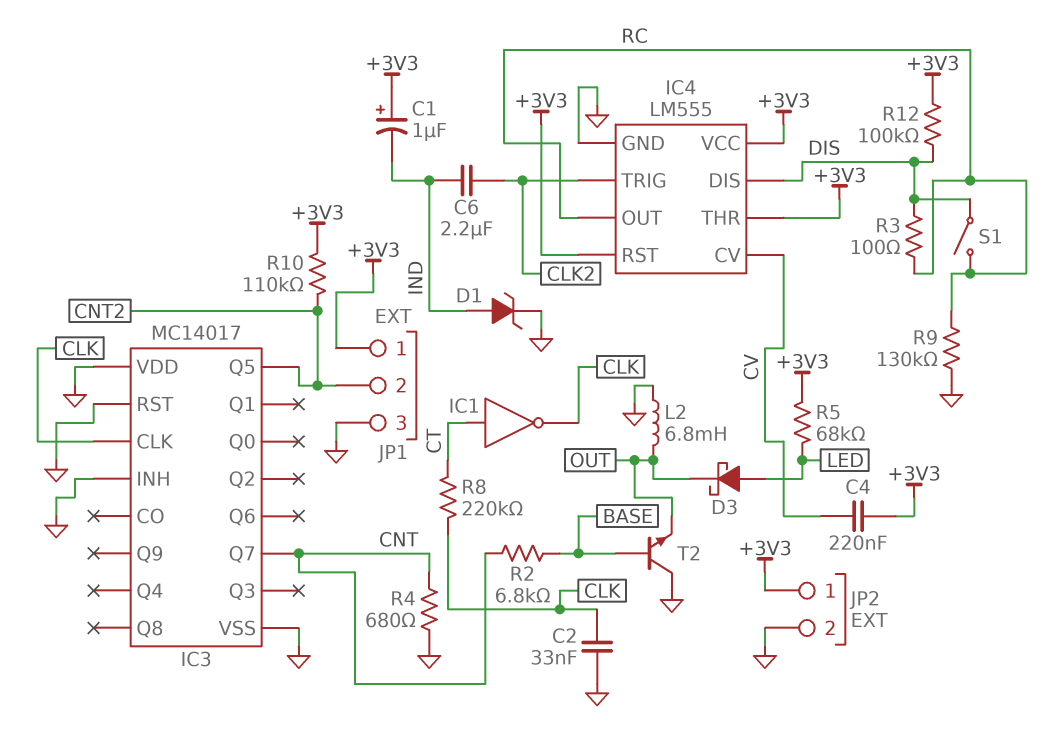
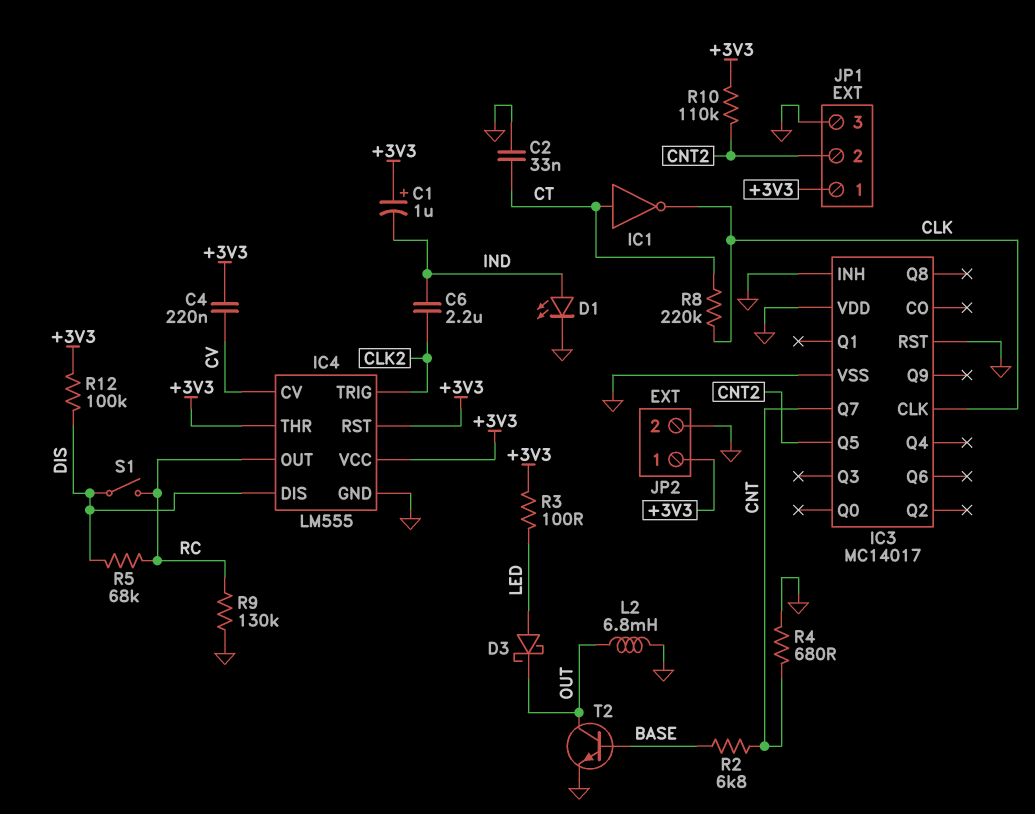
C2: 33nF (CLK, GND) -> 33nF (CT, GND)
D1: zener (A IND, K GND) -> LED (A IND, K GND)
R3: 100 (DIS, RC) -> 100 (+3V3, LED)
R5: 68k (+3V3, LED) -> 68k (DIS, RC)
T2: NPN (B BASE, C GND, E OUT) -> NPN (B BASE, C OUT, E GND)

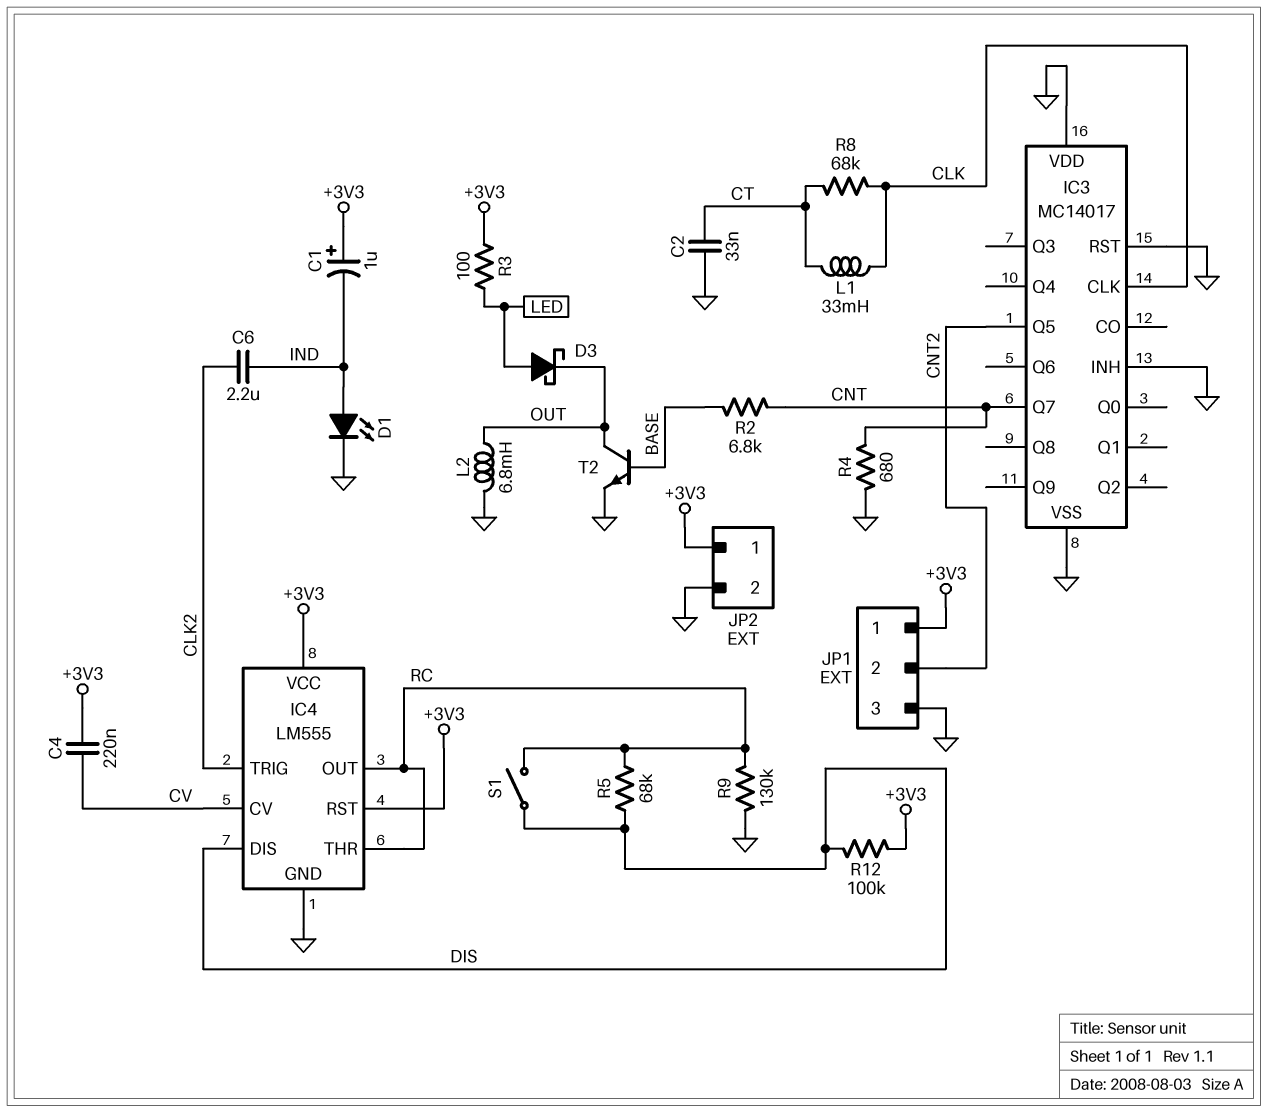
IC1: NOT (in CT, out CLK) -> none
IC4 pin THR: +3V3 -> RC
L1: none -> 33mH (CLK, CT)
R8: 220k (CLK, CT) -> 68k (CLK, CT)
R10: 110k (+3V3, CNT2) -> none

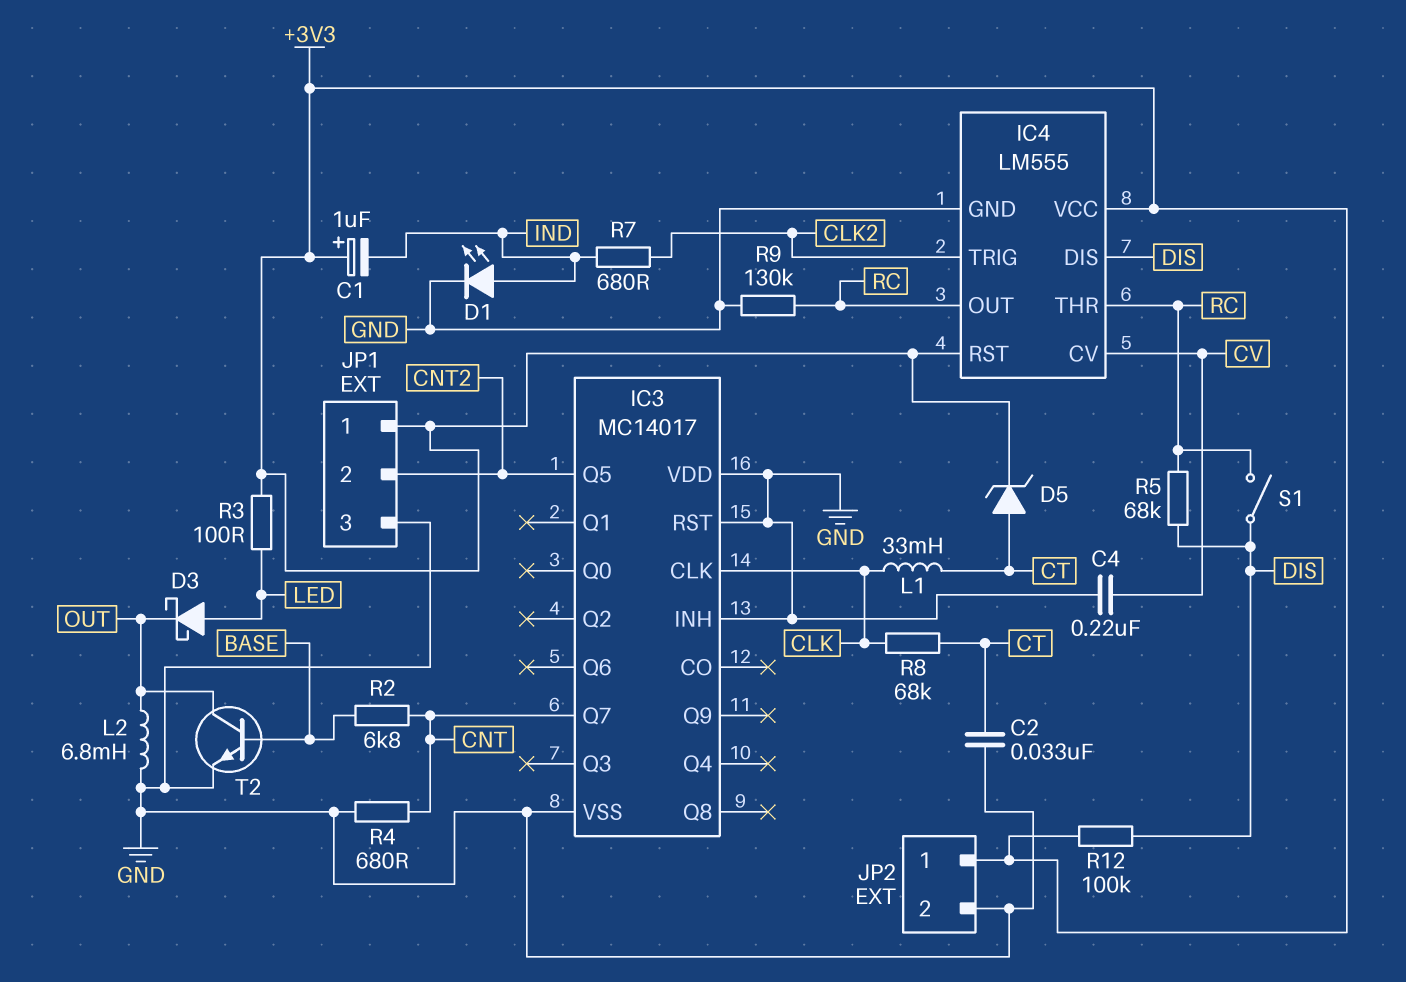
C4: 220nF (+3V3, CV) -> 220nF (CV, GND)
C6: 2.2uF (CLK2, IND) -> none
D5: none -> zener (A CT, K +3V3)
R7: none -> 680 (CLK2, IND)

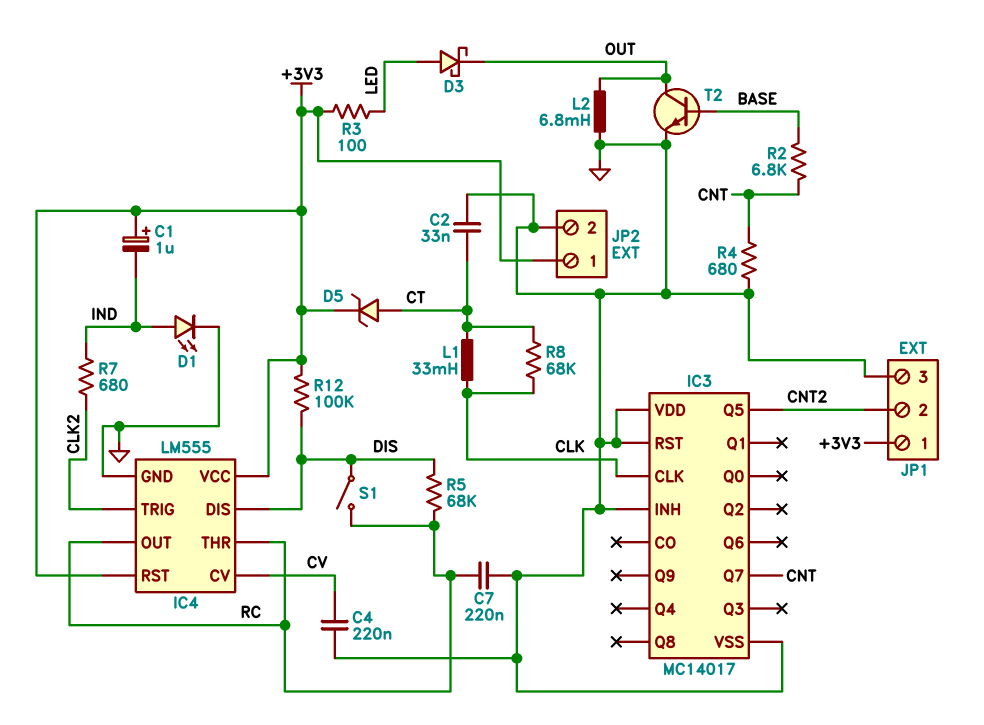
C7: none -> 220nF (GND, RC)
R9: 130k (GND, RC) -> none

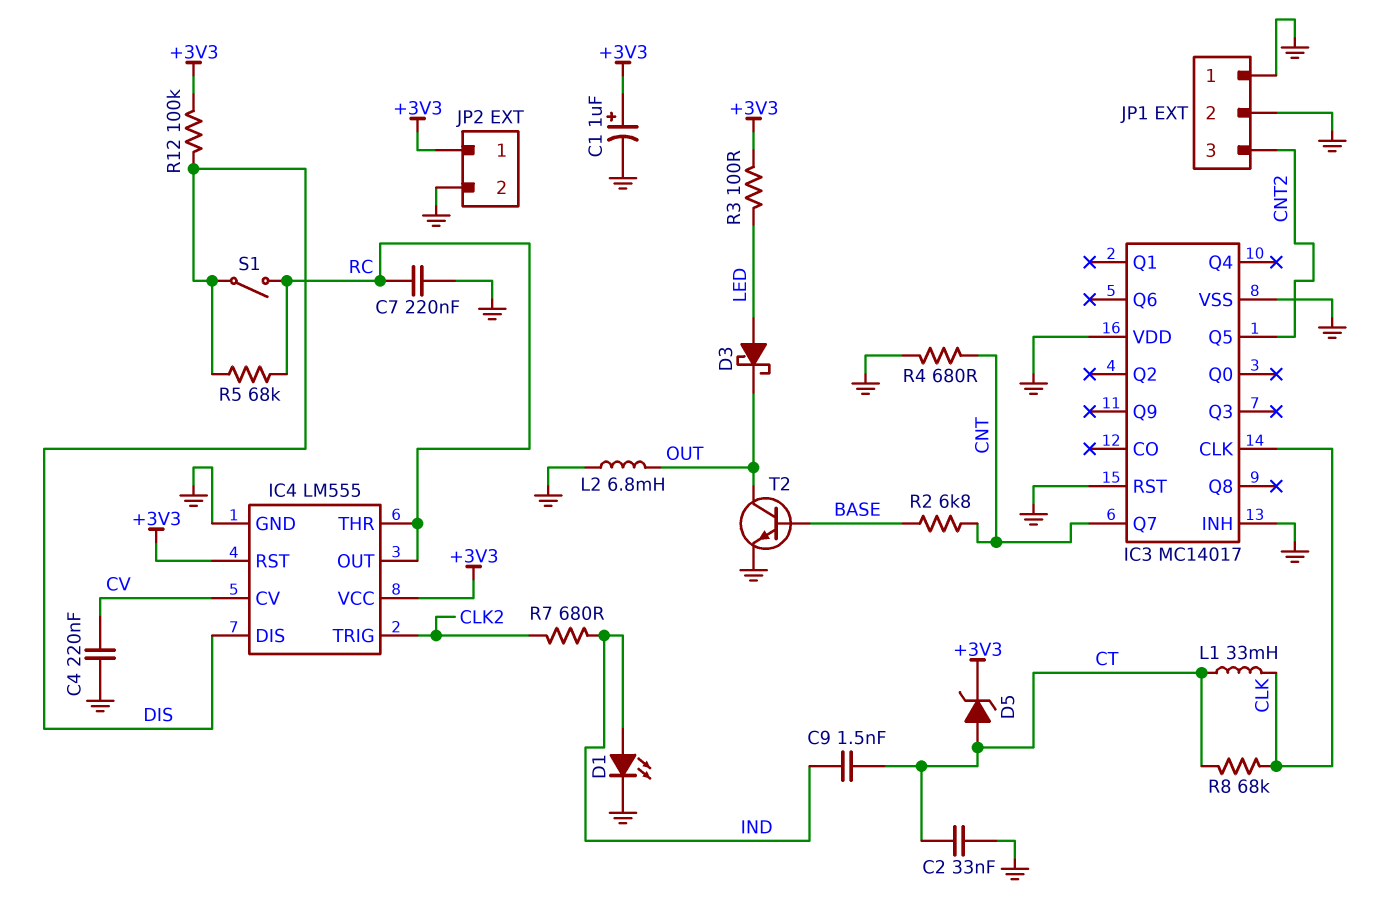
C1: 1uF (plus +3V3, minus IND) -> 1uF (plus +3V3, minus GND)
C9: none -> 1.5nF (CT, IND)
JP1 pin 1: +3V3 -> GND
JP1 pin 2: CNT2 -> GND
JP1 pin 3: GND -> CNT2

